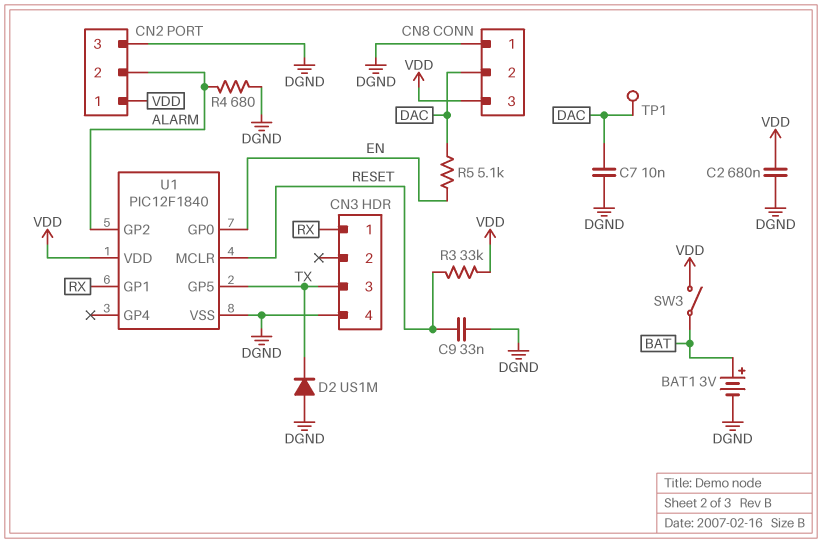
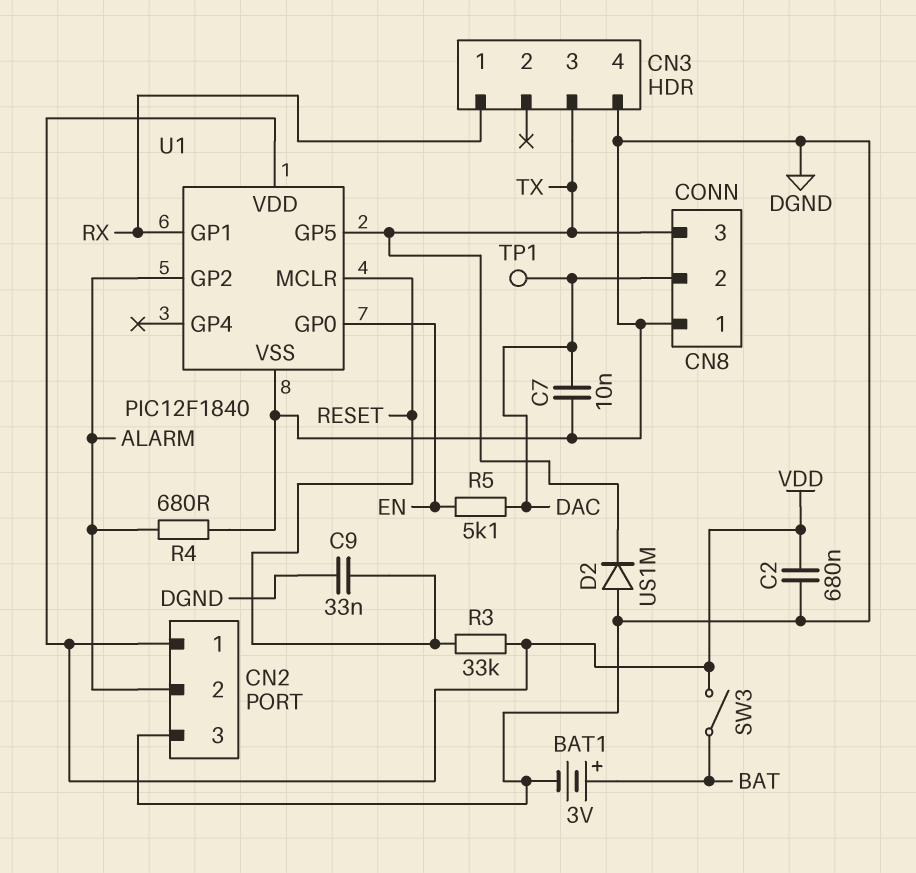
CN8 pin 3: VDD -> TX

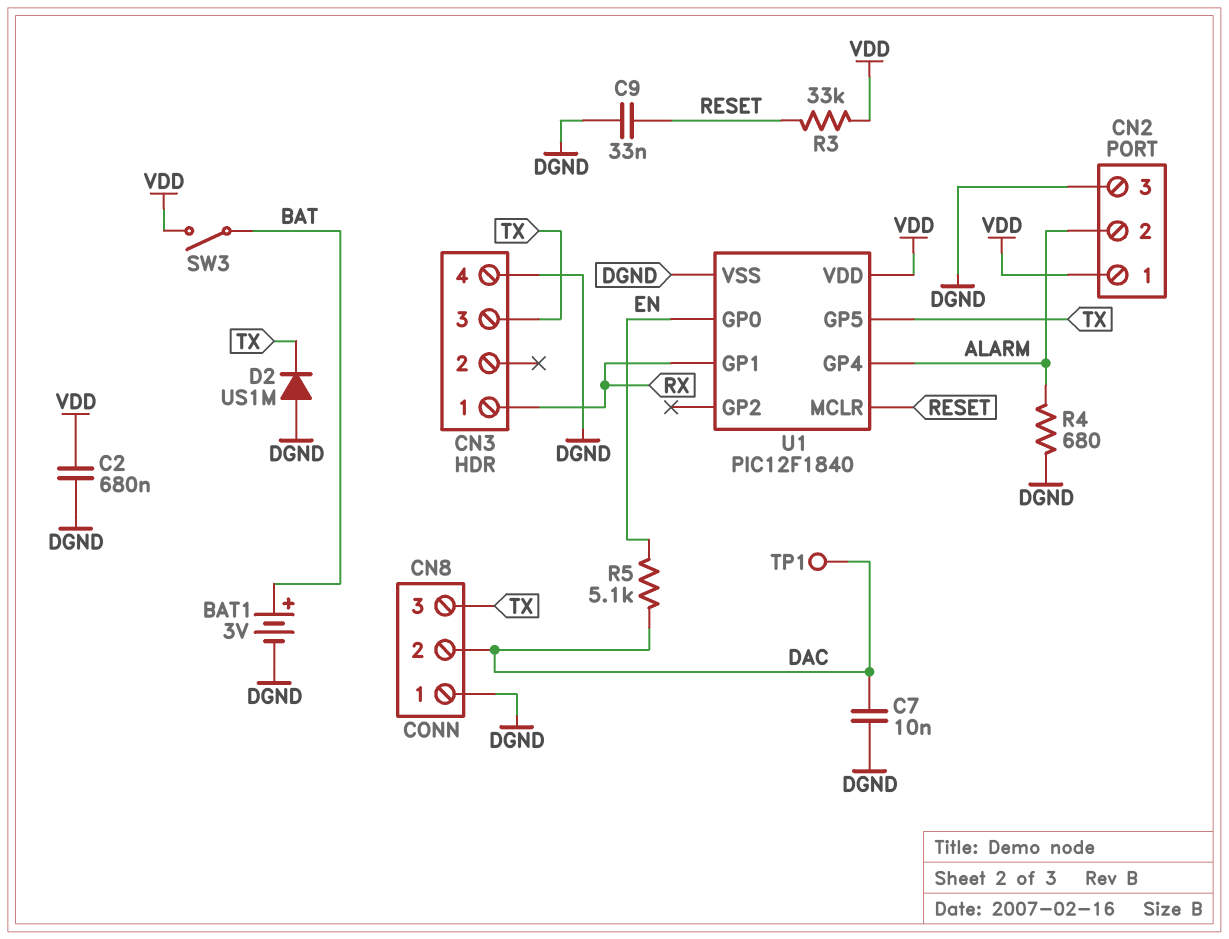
U1 pin GP2: ALARM -> none
U1 pin GP4: none -> ALARM

